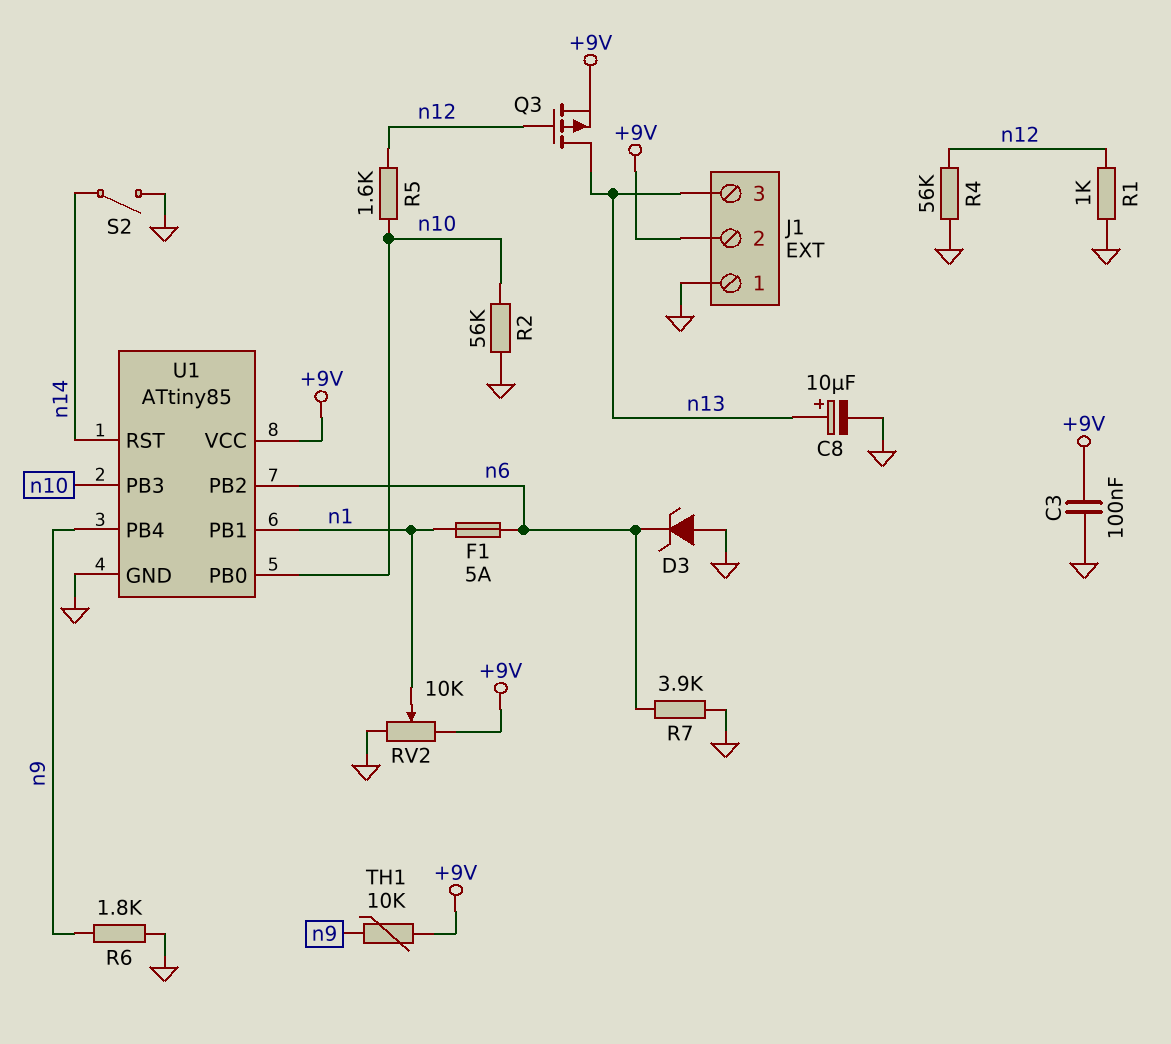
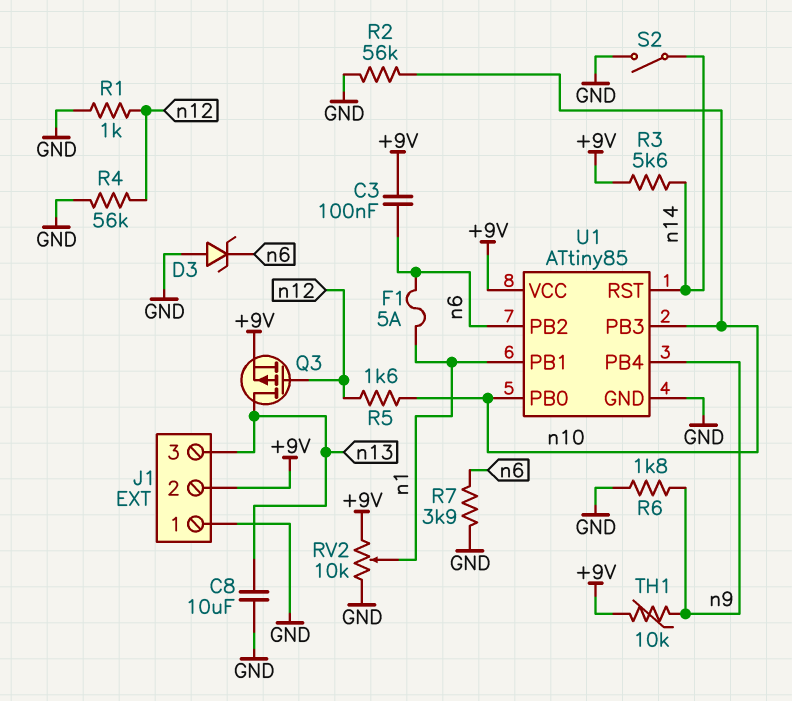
C3: 100nF (+9V, GND) -> 100nF (+9V, n6)
C8: 10uF (plus n13, minus GND) -> 10uF (GND, n13)
R3: none -> 5.6k (+9V, n14)

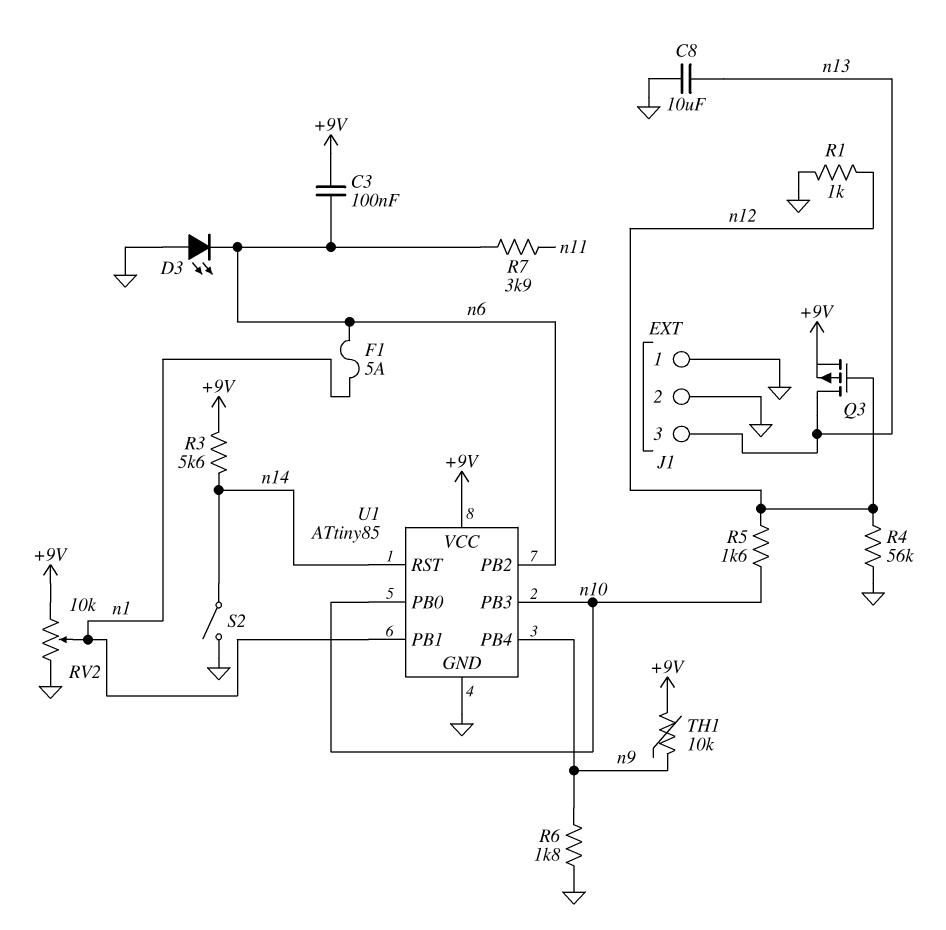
D3: zener (A GND, K n6) -> LED (A GND, K n6)
J1 pin 2: +9V -> GND
R2: 56k (GND, n10) -> none
R7: 3.9k (GND, n6) -> 3.9k (n6, n11)

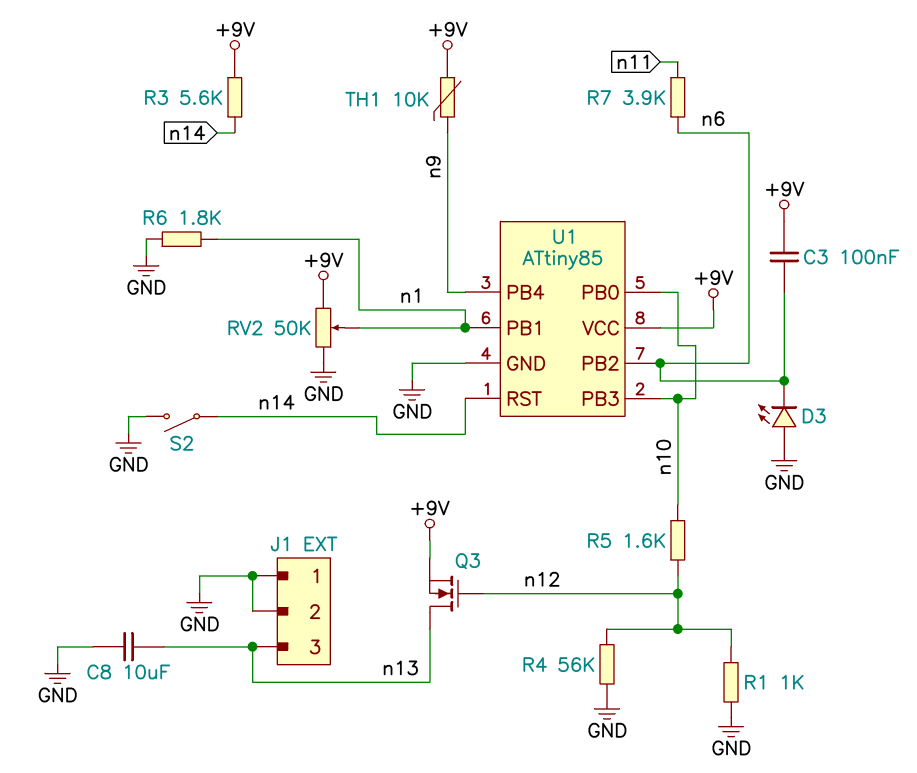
F1: 5A (n1, n6) -> none
Q3: PMOS (G n12, D n13, S +9V) -> NMOS (G n12, D n13, S +9V)
R6: 1.8k (GND, n9) -> 1.8k (GND, n1)
RV2: 10k (+9V, GND, wiper n1) -> 50k (+9V, GND, wiper n1)

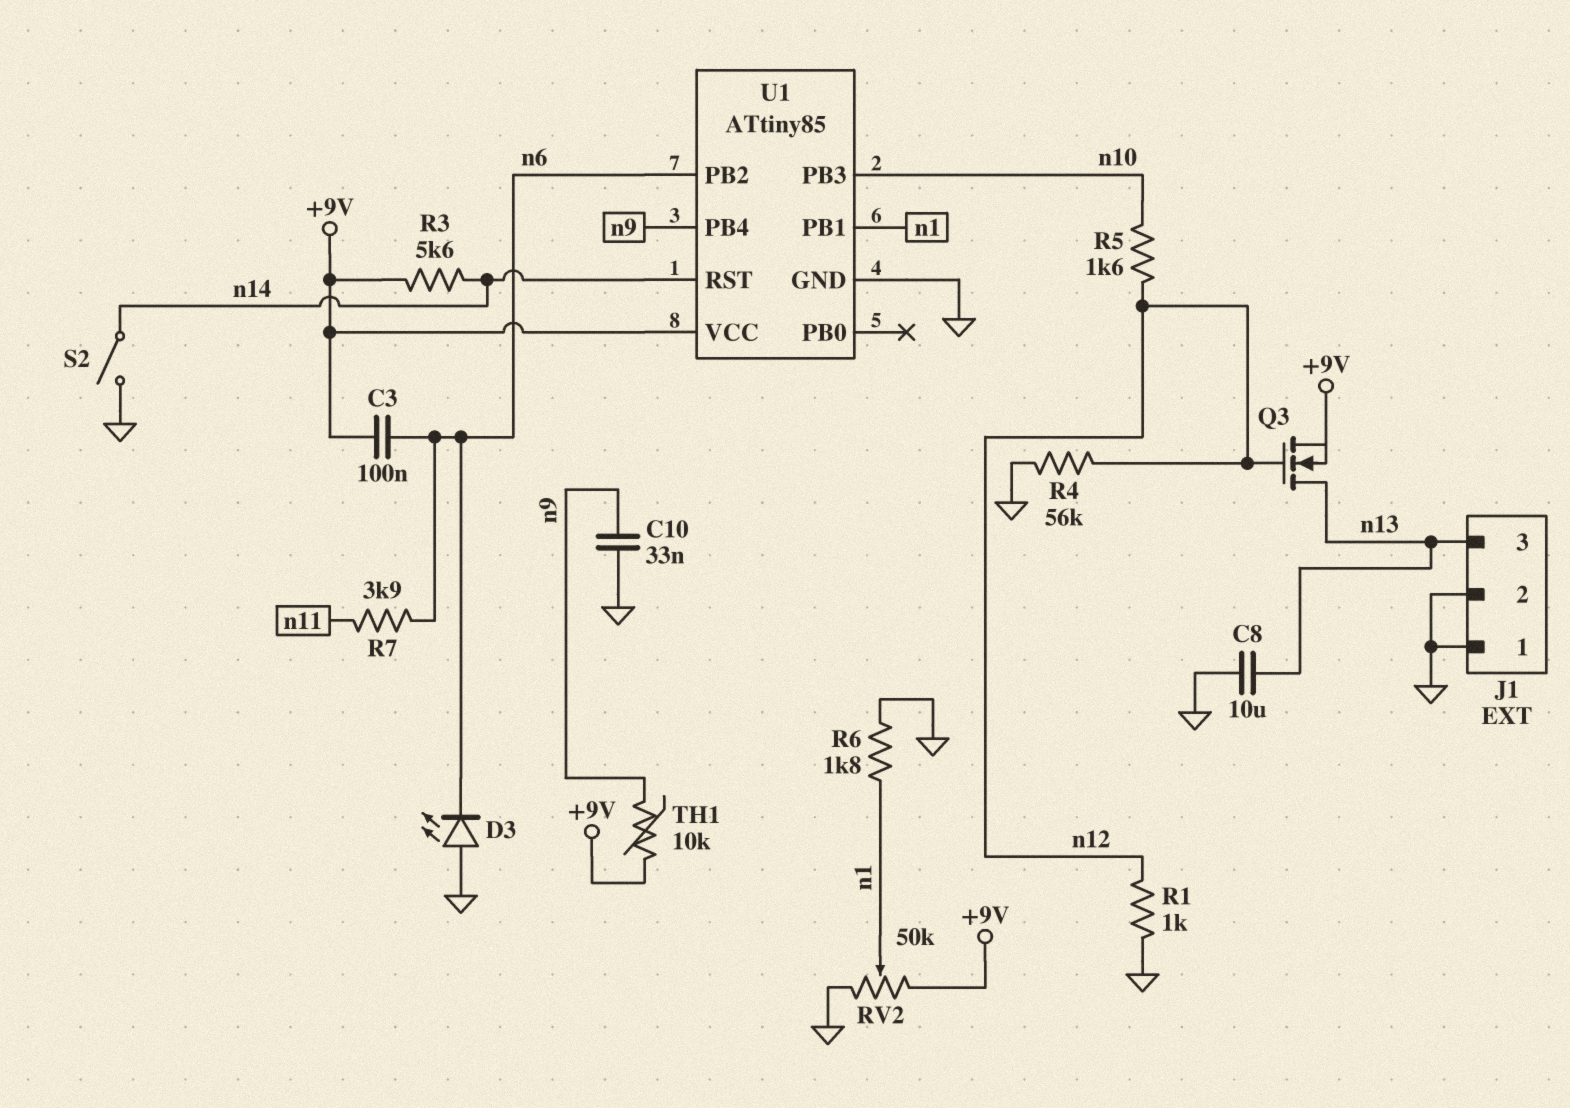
C10: none -> 33nF (GND, n9)
U1 pin PB0: n10 -> none

